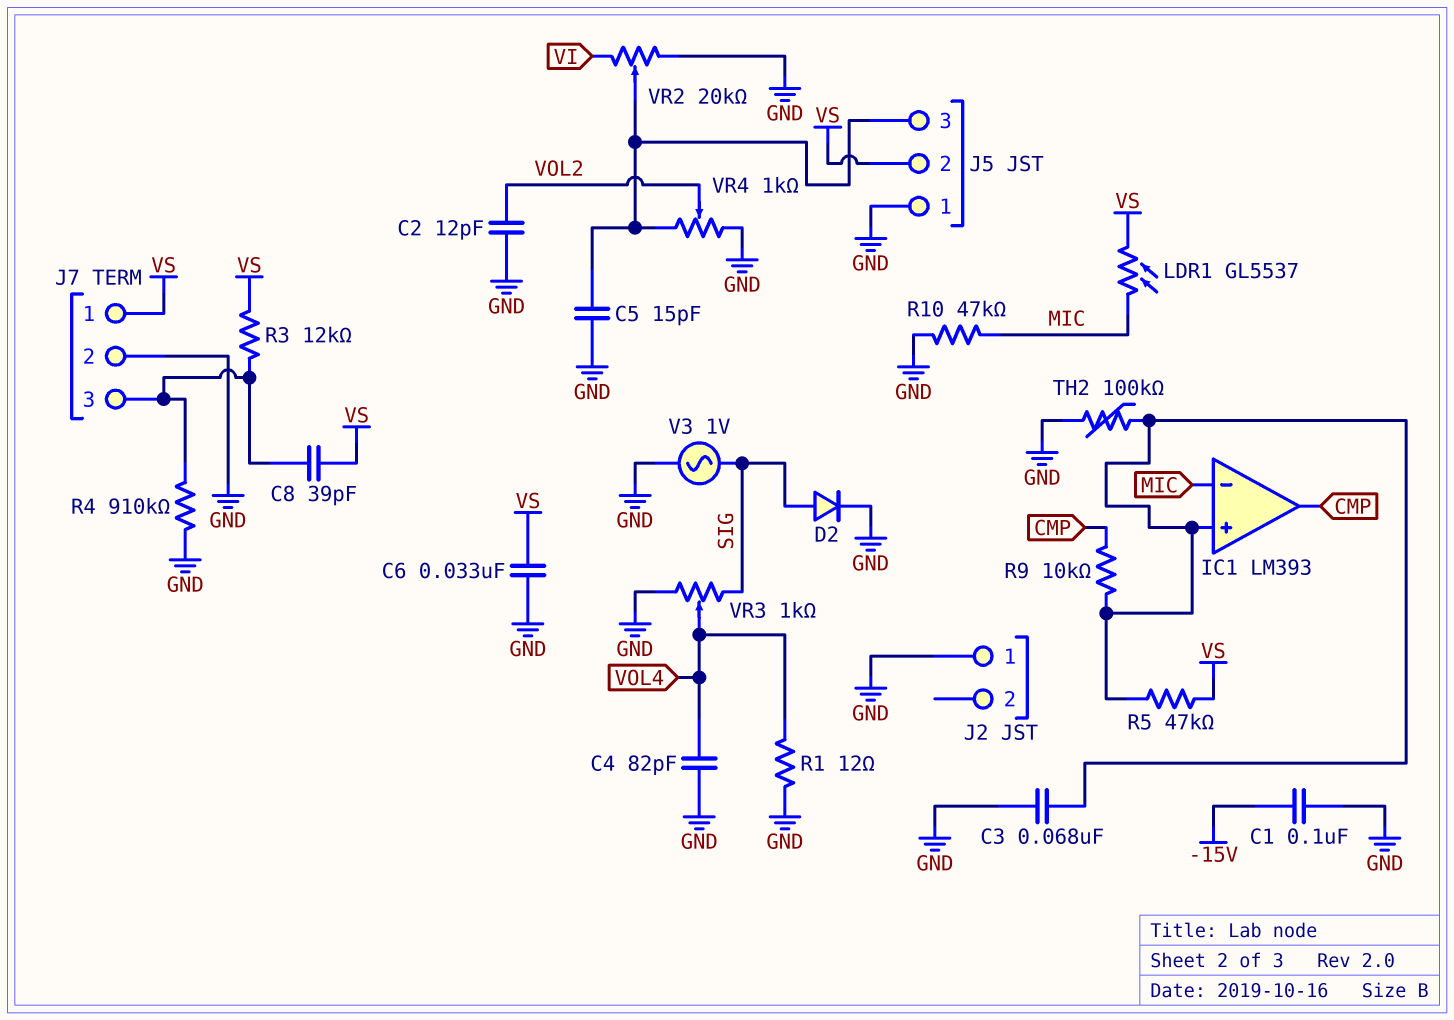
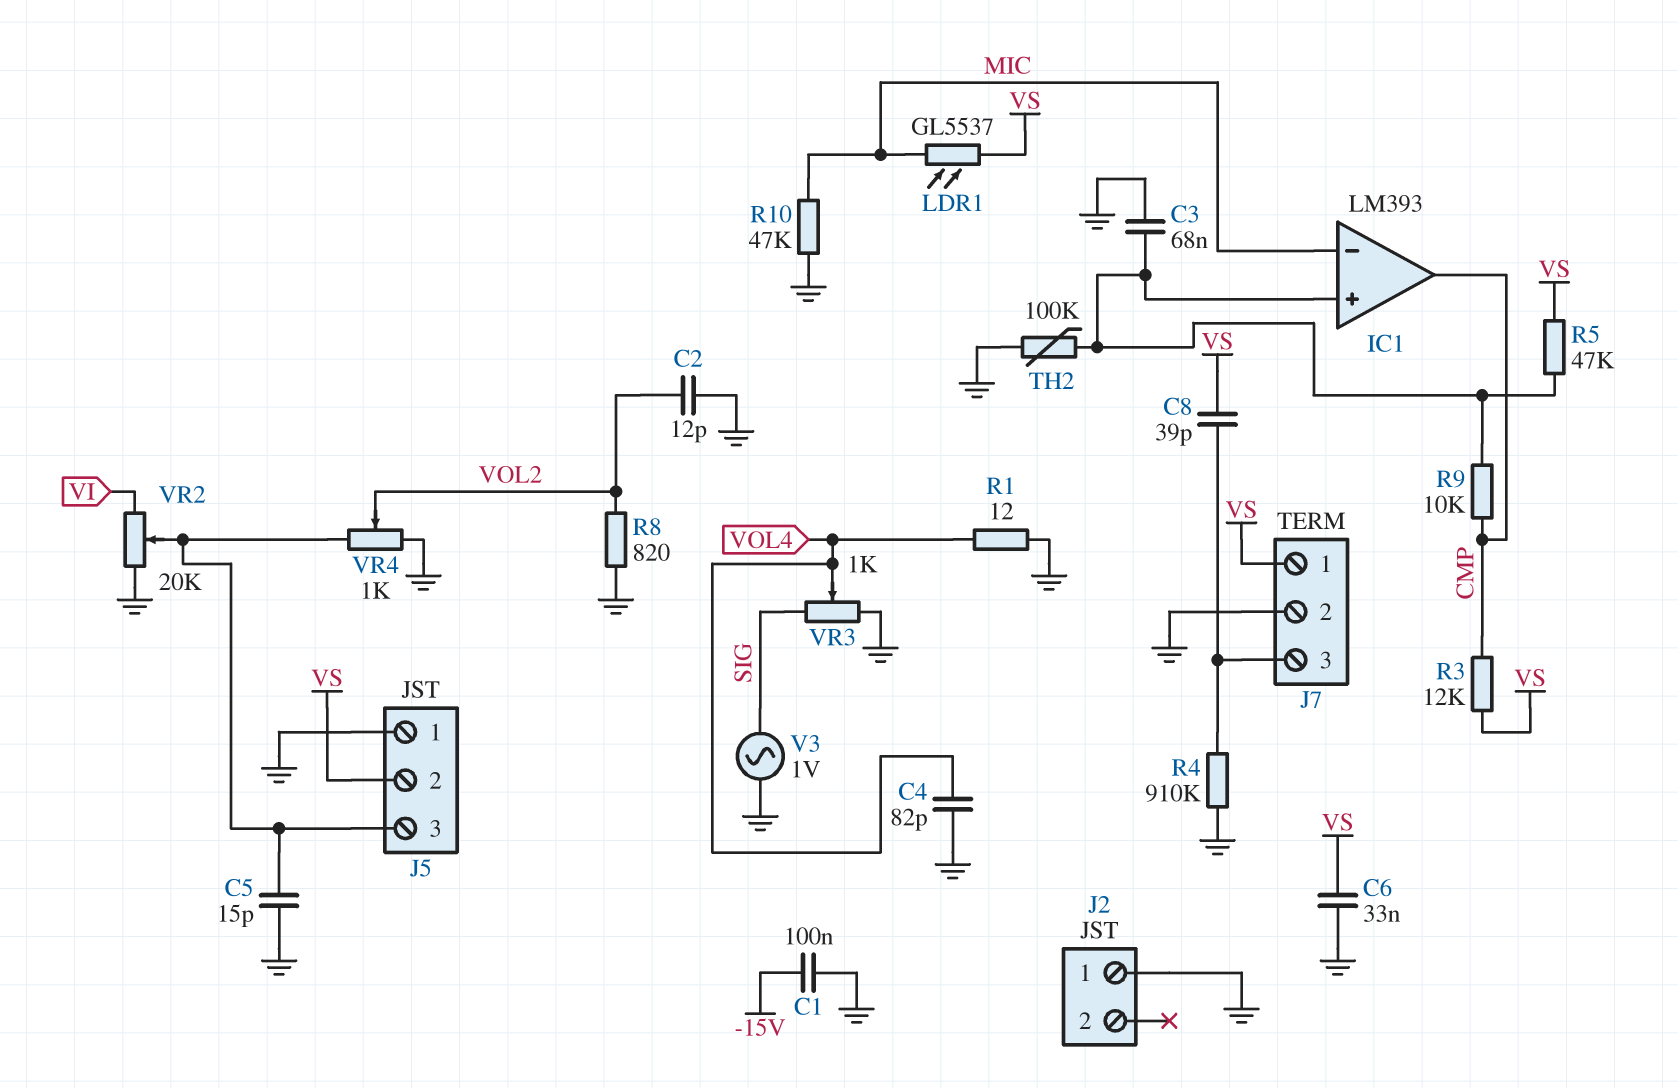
D2: diode (A SIG, K GND) -> none
R3: 12k (J7/3, VS) -> 12k (CMP, VS)
R8: none -> 820 (GND, VOL2)

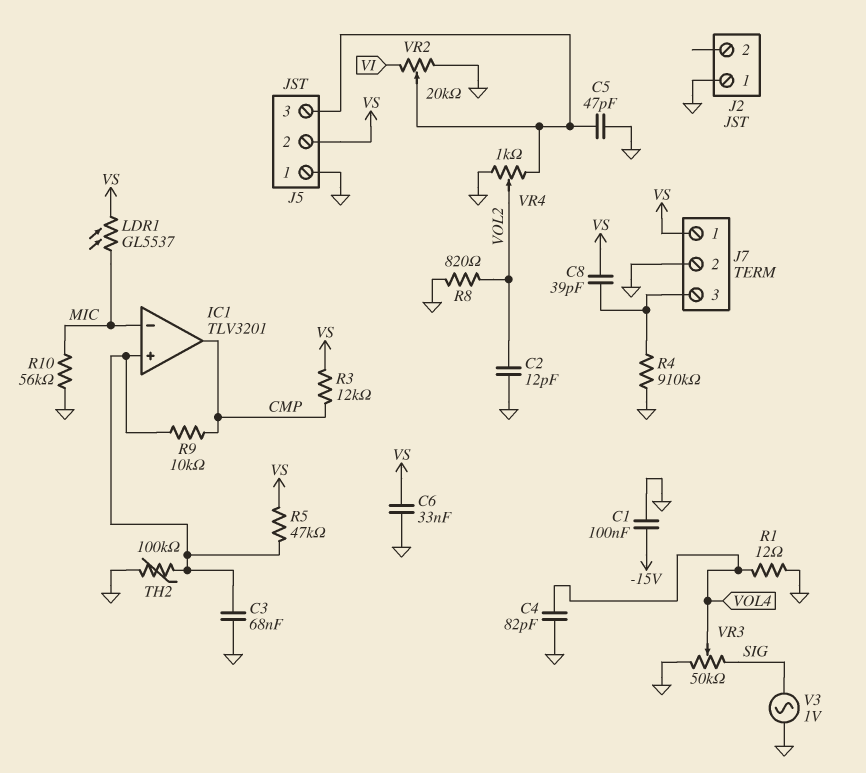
C5: 15pF (GND, J5/3) -> 47pF (GND, J5/3)
IC1: LM393 -> TLV3201
R10: 47k (GND, MIC) -> 56k (GND, MIC)
VR3: 1k (GND, SIG, wiper VOL4) -> 50k (GND, SIG, wiper VOL4)

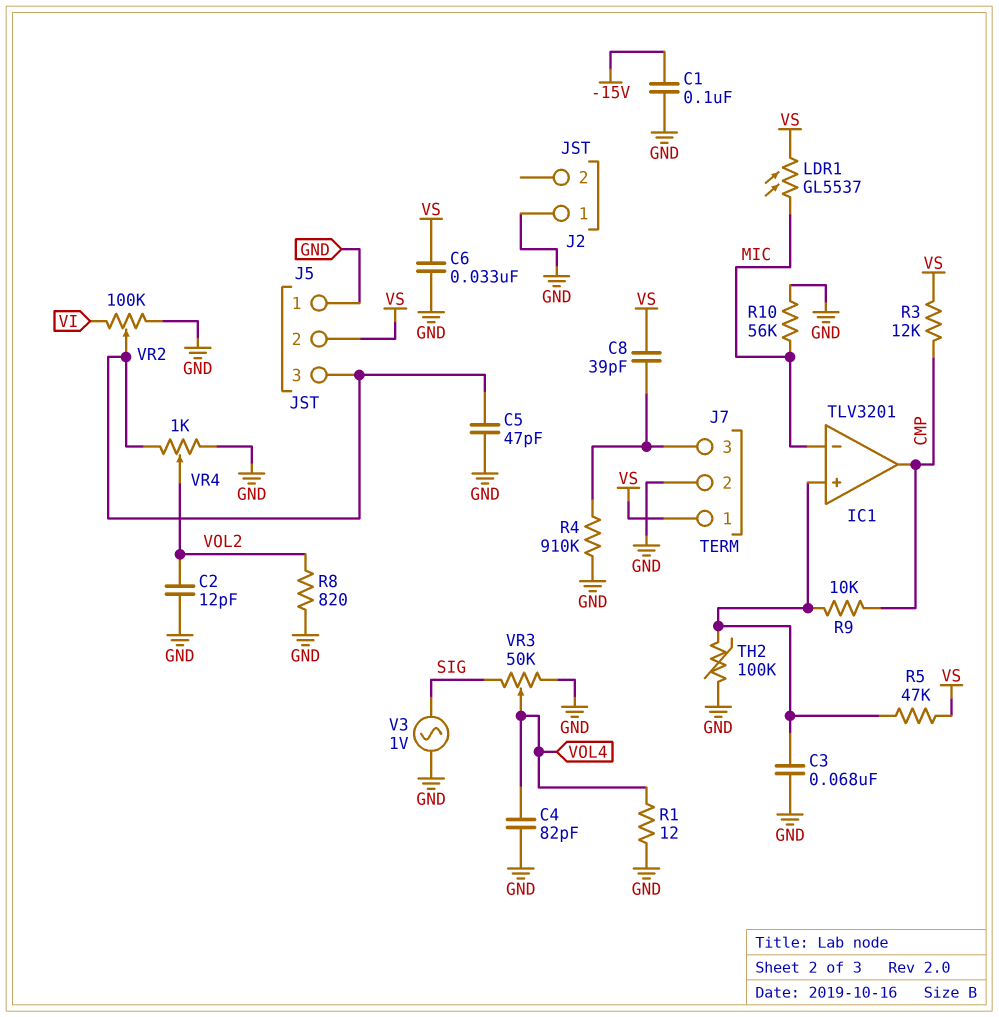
VR2: 20k (GND, VI, wiper J5/3) -> 100k (GND, VI, wiper J5/3)

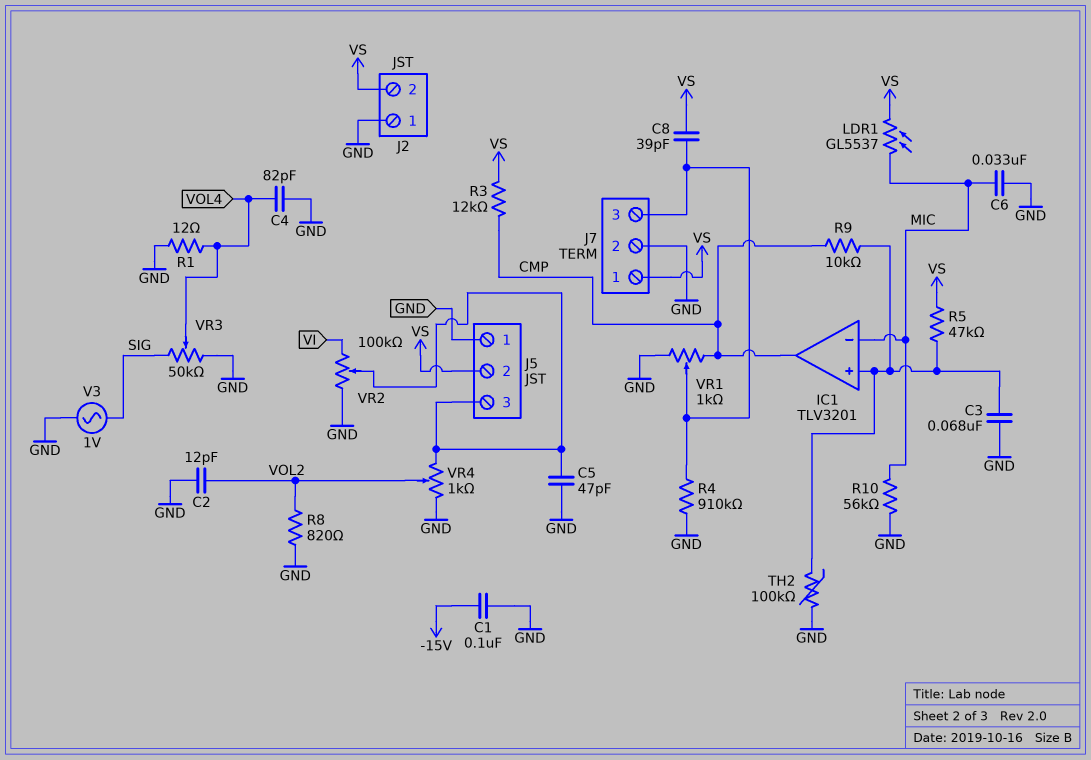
C6: 33nF (GND, VS) -> 33nF (GND, MIC)
J2 pin 2: none -> VS
VR1: none -> 1k (CMP, GND, wiper J7/3)

